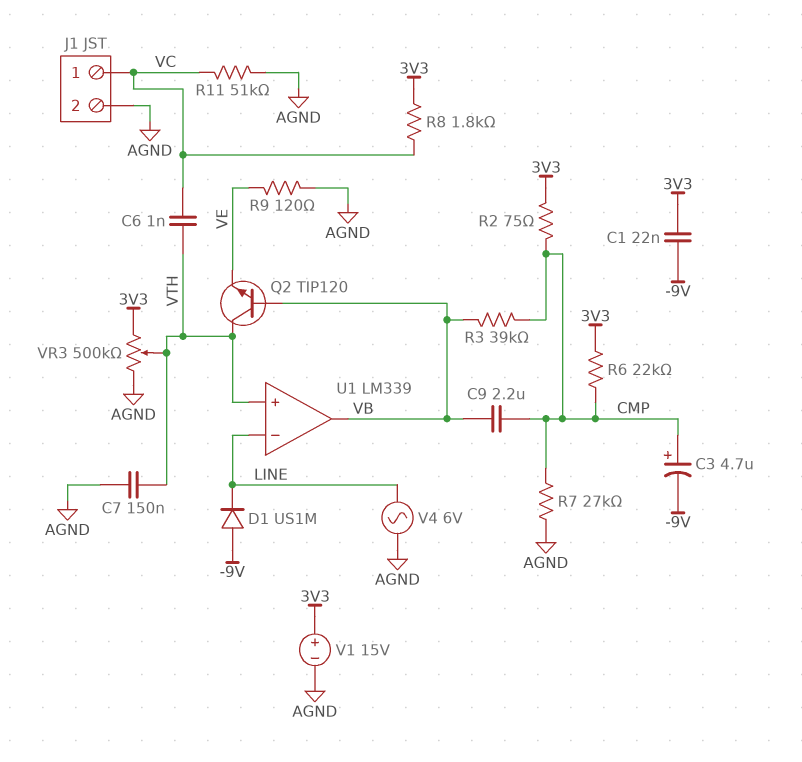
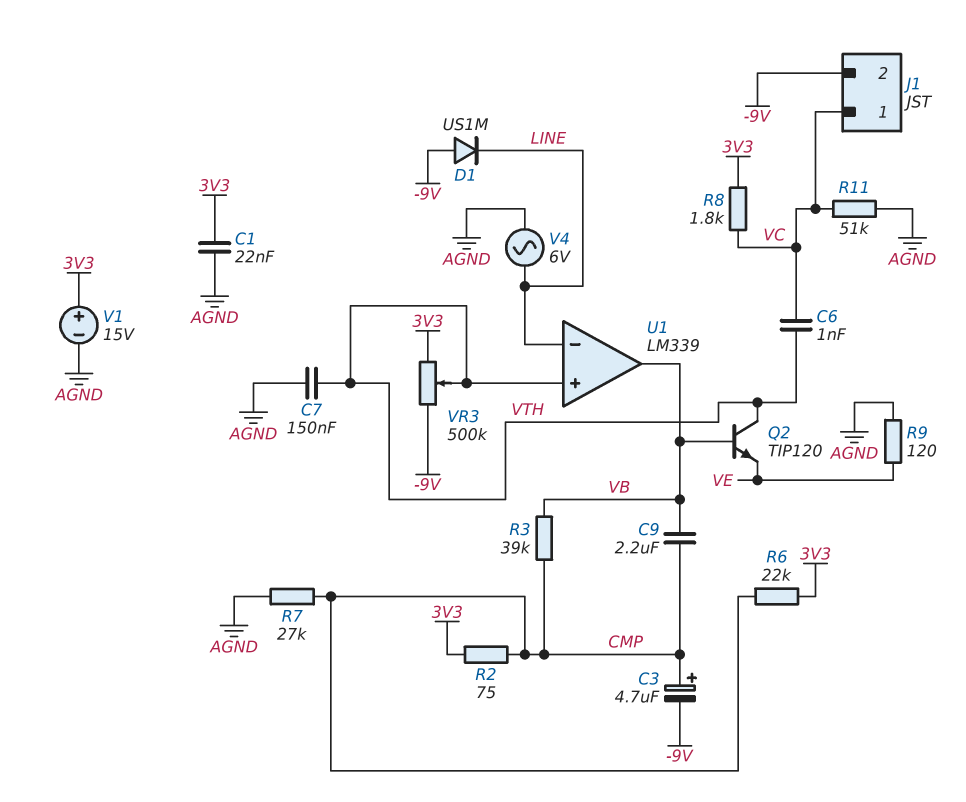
C1: 22nF (-9V, 3V3) -> 22nF (3V3, AGND)
J1 pin 2: AGND -> -9V
VR3: 500k (3V3, AGND, wiper VTH) -> 500k (-9V, 3V3, wiper VTH)

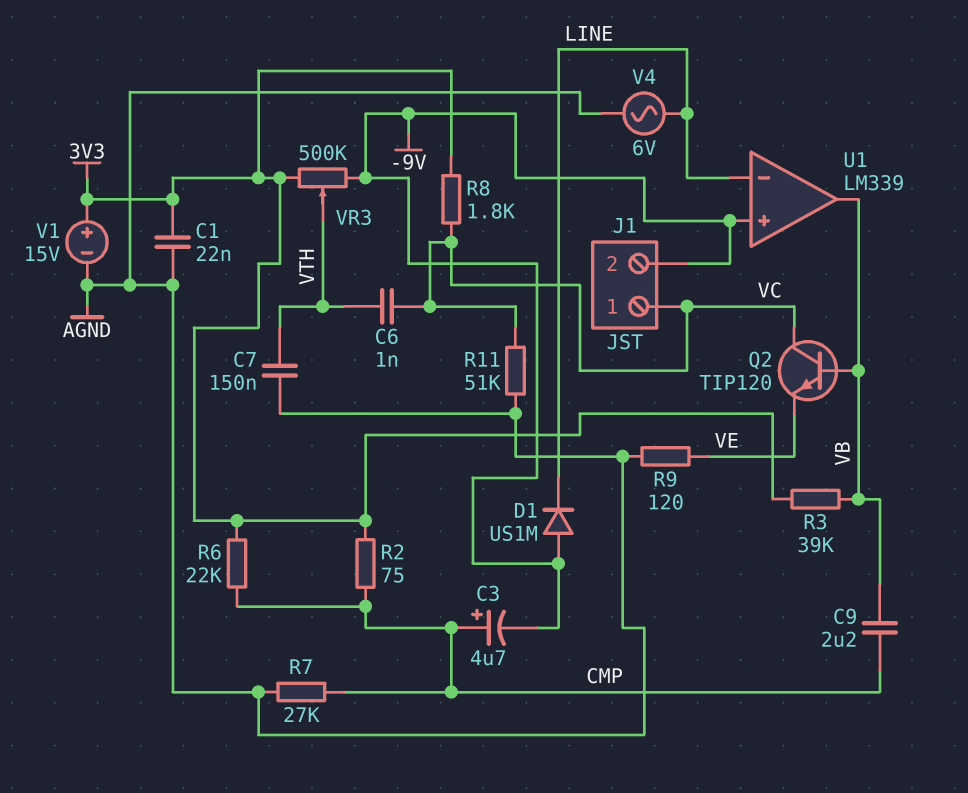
Q2: NPN TIP120 (B VB, C VTH, E VE) -> NPN TIP120 (B VB, C VC, E VE)
R3: 39k (CMP, VB) -> 39k (3V3, VB)
U1 pin in+: VTH -> -9V

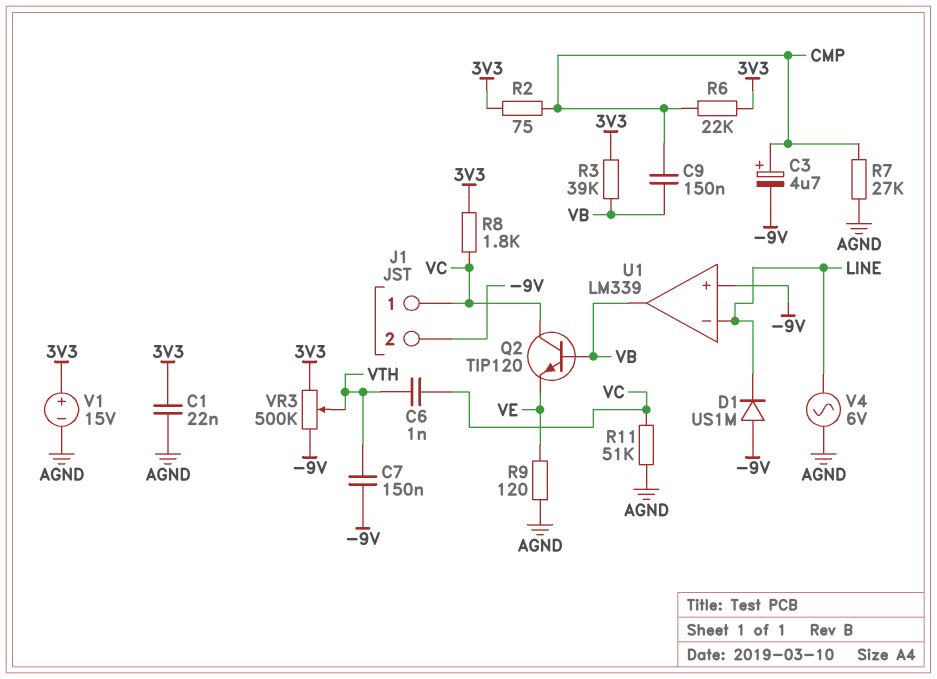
C7: 150nF (AGND, VTH) -> 150nF (-9V, VTH)
C9: 2.2uF (CMP, VB) -> 150nF (CMP, VB)

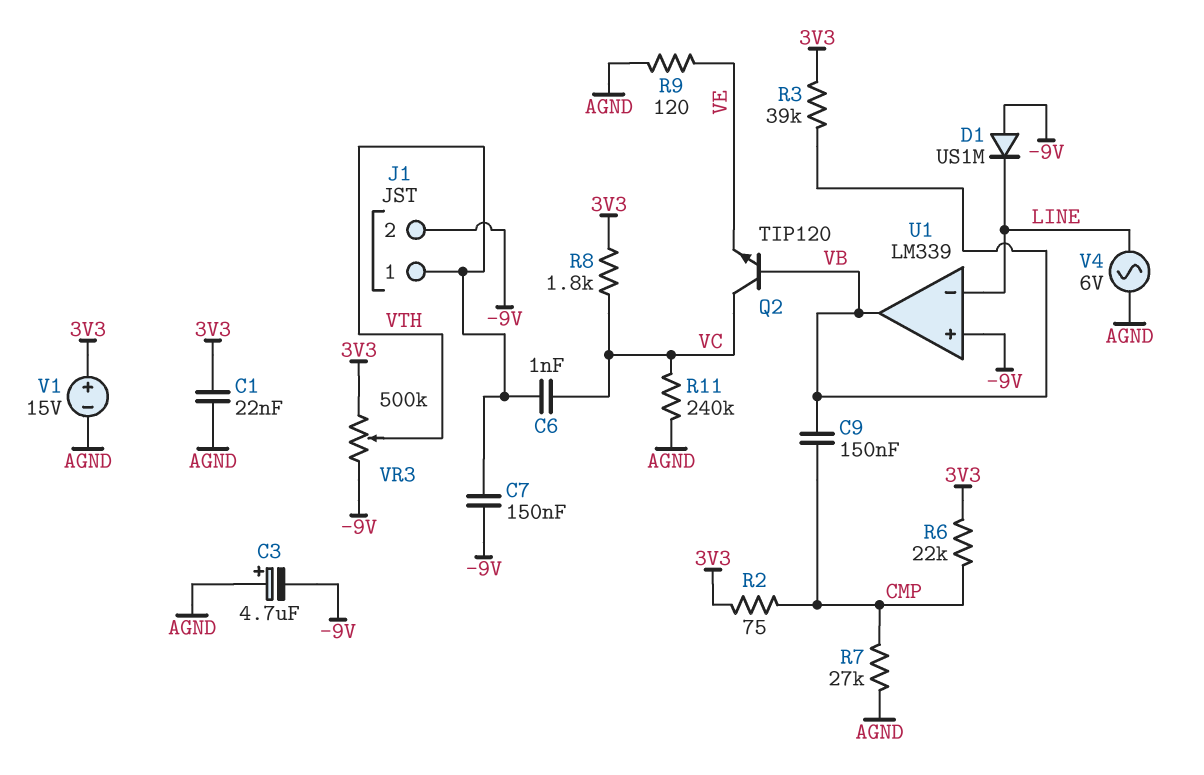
C3: 4.7uF (plus CMP, minus -9V) -> 4.7uF (plus AGND, minus -9V)
J1 pin 1: VC -> VTH
R11: 51k (AGND, VC) -> 240k (AGND, VC)

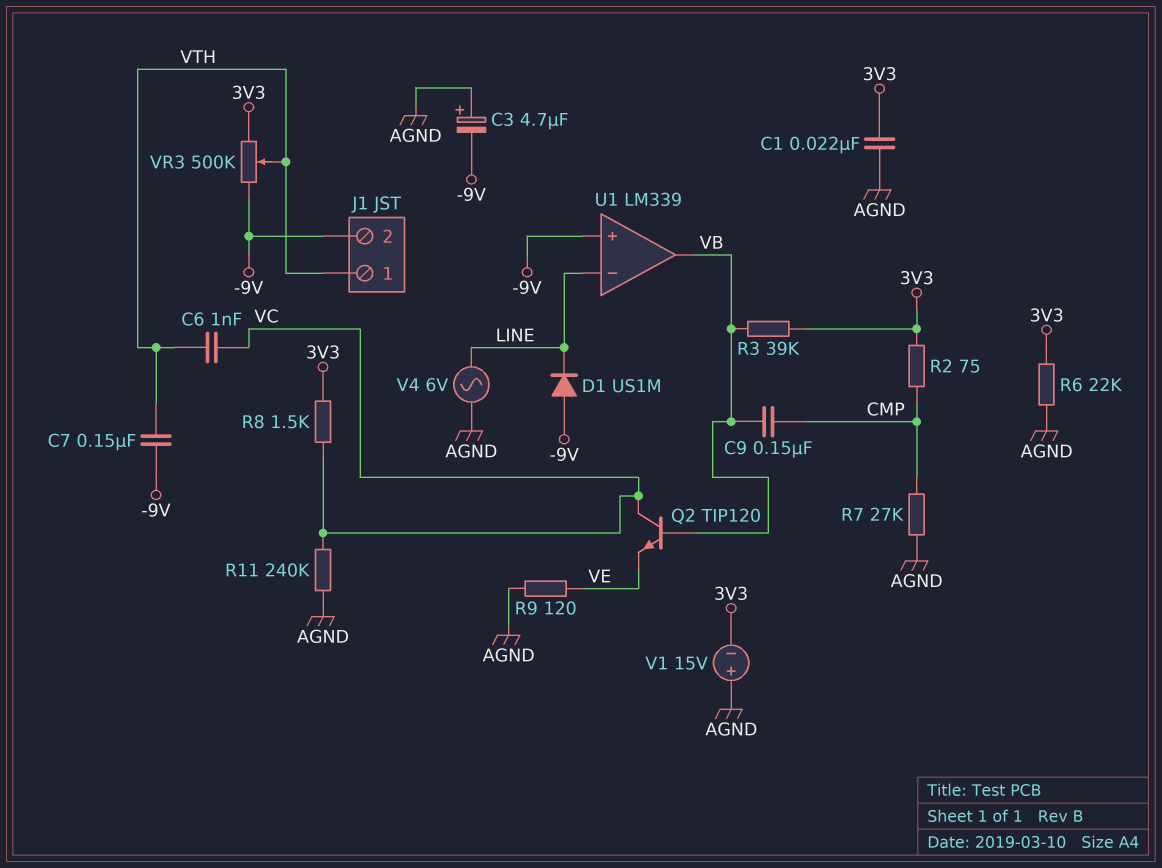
R6: 22k (3V3, CMP) -> 22k (3V3, AGND)
R8: 1.8k (3V3, VC) -> 1.5k (3V3, VC)
V1: 15V (plus 3V3, minus AGND) -> 15V (plus AGND, minus 3V3)

